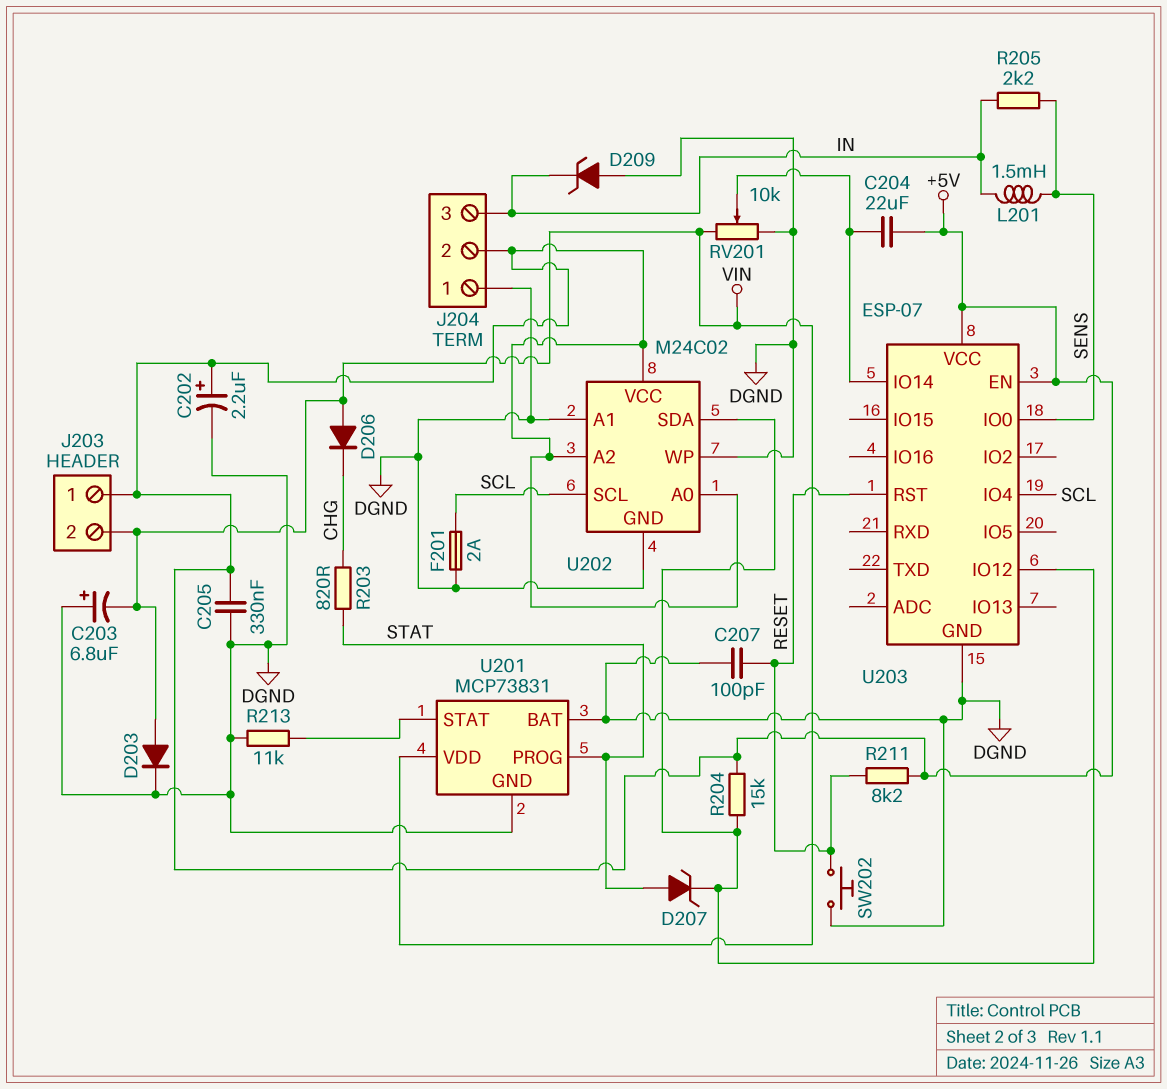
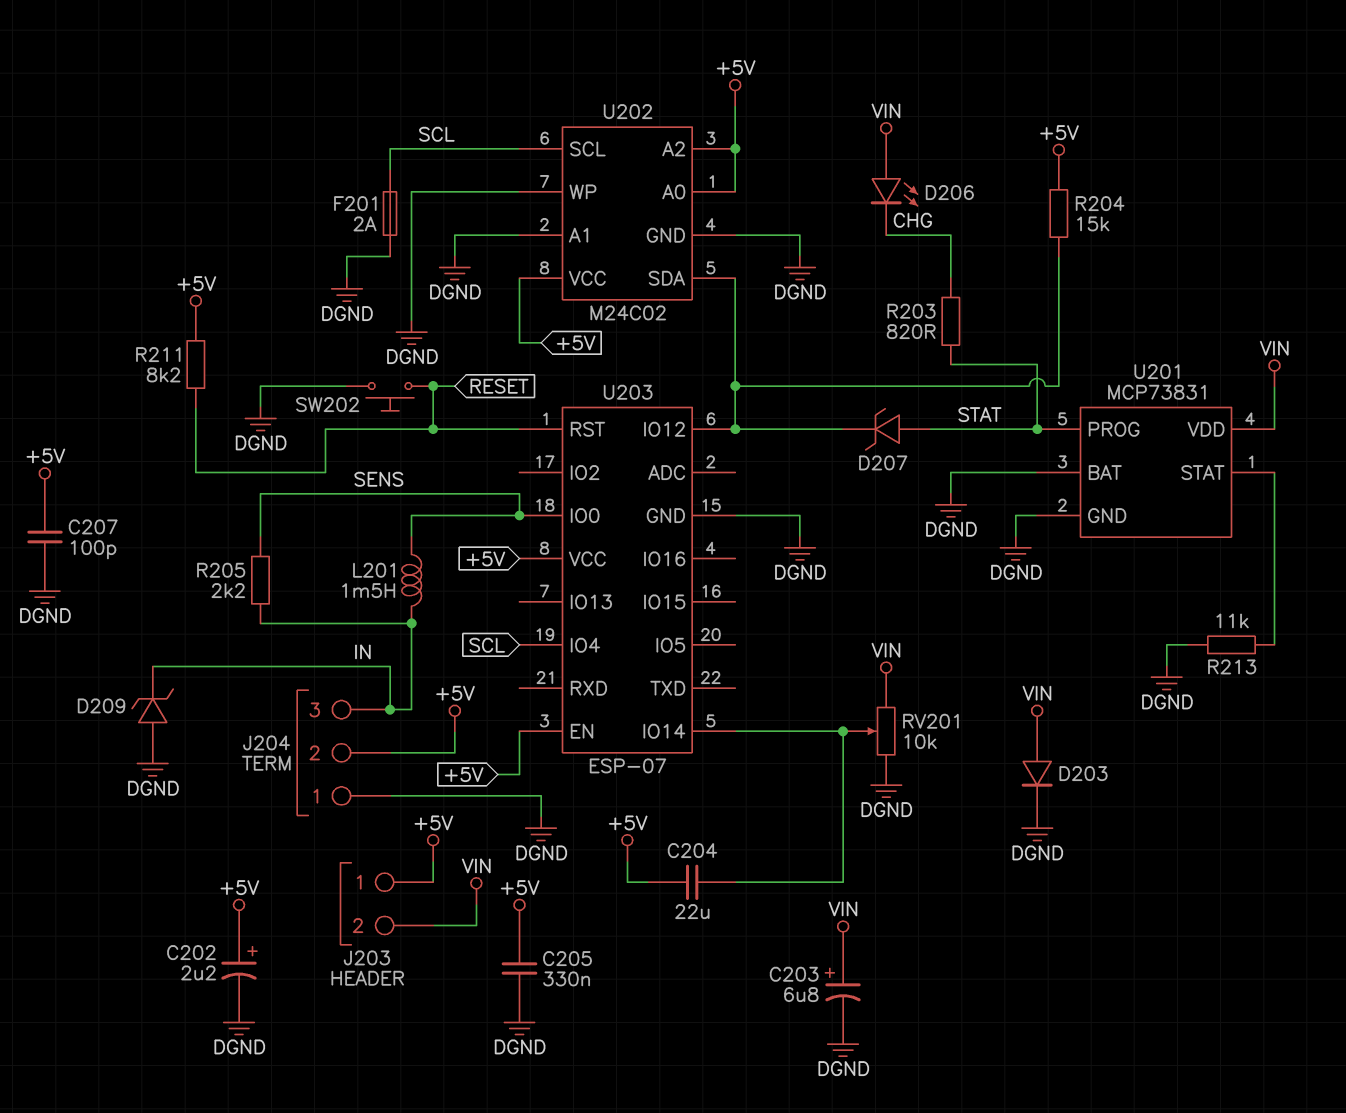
C203: 6.8uF (plus DGND, minus VIN) -> 6.8uF (plus VIN, minus DGND)
C207: 100pF (DGND, RESET) -> 100pF (+5V, DGND)
D206: diode (A VIN, K CHG) -> LED (A VIN, K CHG)

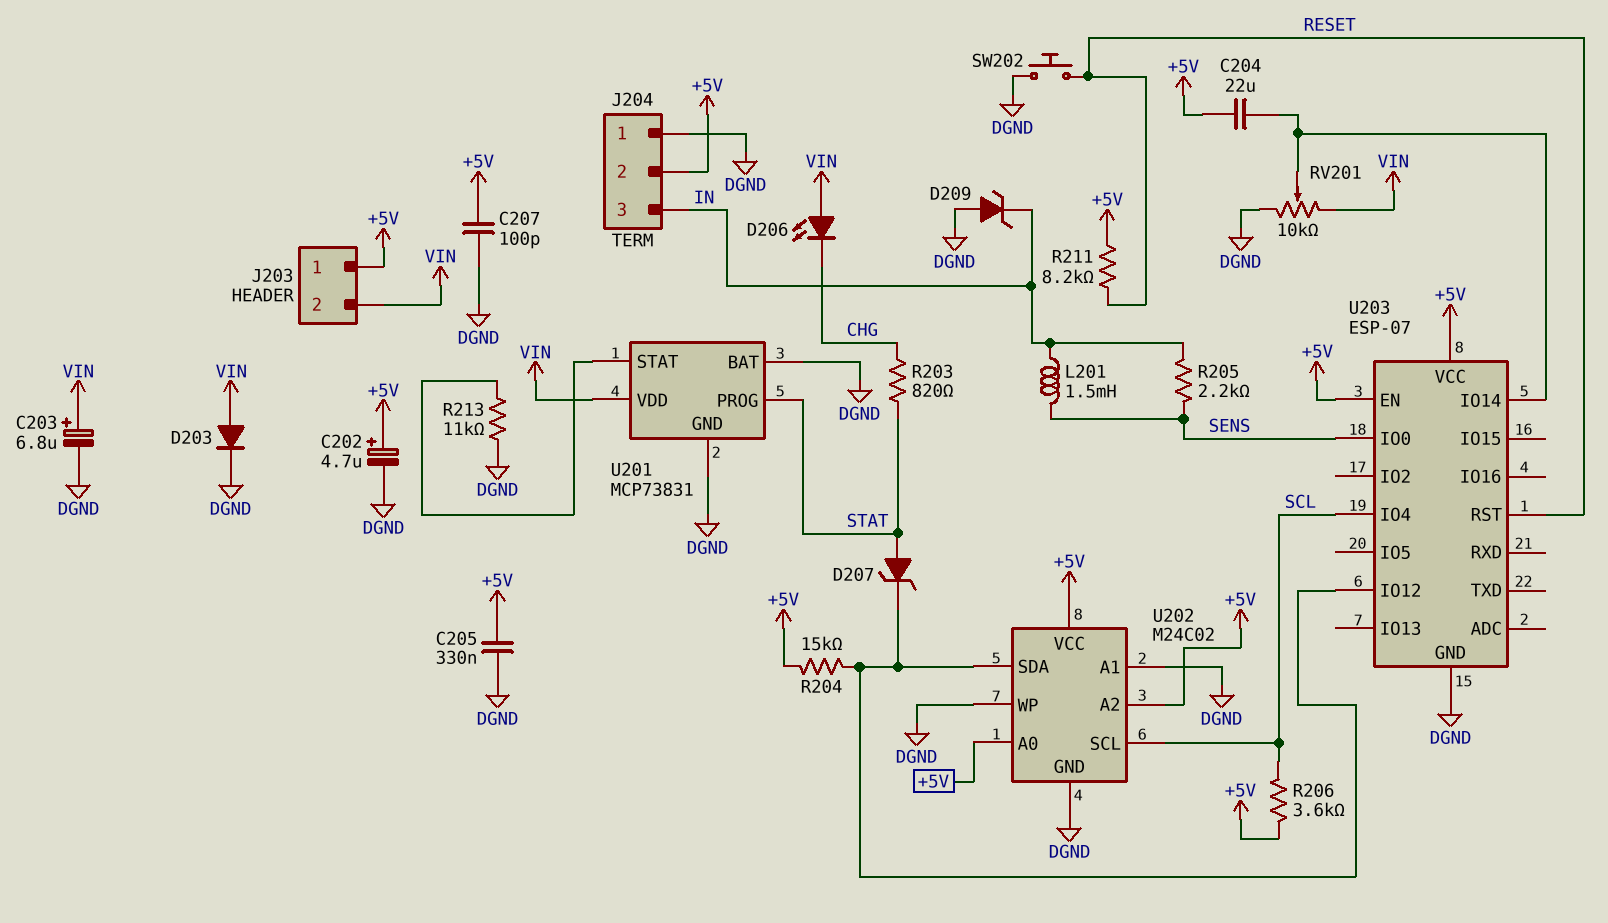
C202: 2.2uF (plus +5V, minus DGND) -> 4.7uF (plus +5V, minus DGND)
F201: 2A (DGND, SCL) -> none
R206: none -> 3.6k (+5V, SCL)

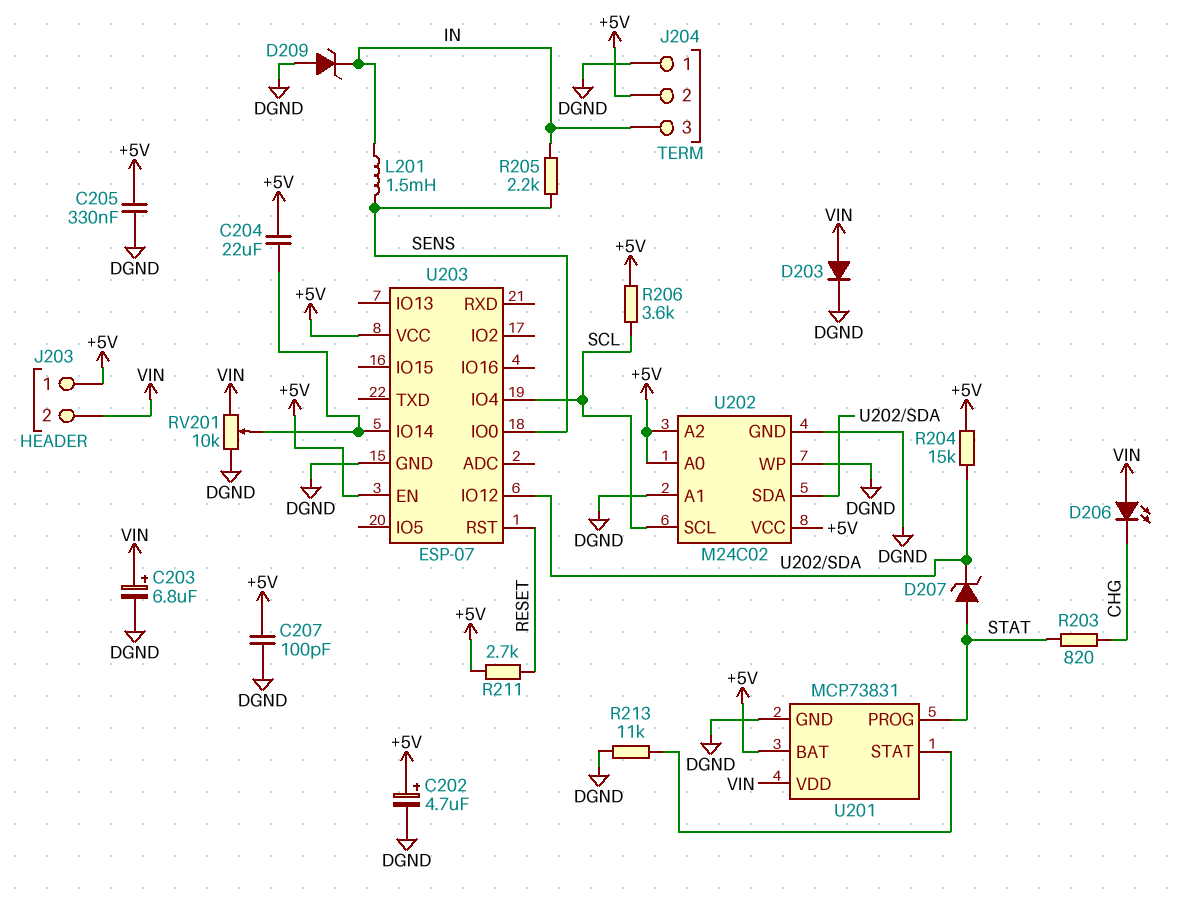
R211: 8.2k (+5V, RESET) -> 2.7k (+5V, RESET)
SW202: button (DGND, RESET) -> none
U201 pin BAT: DGND -> +5V

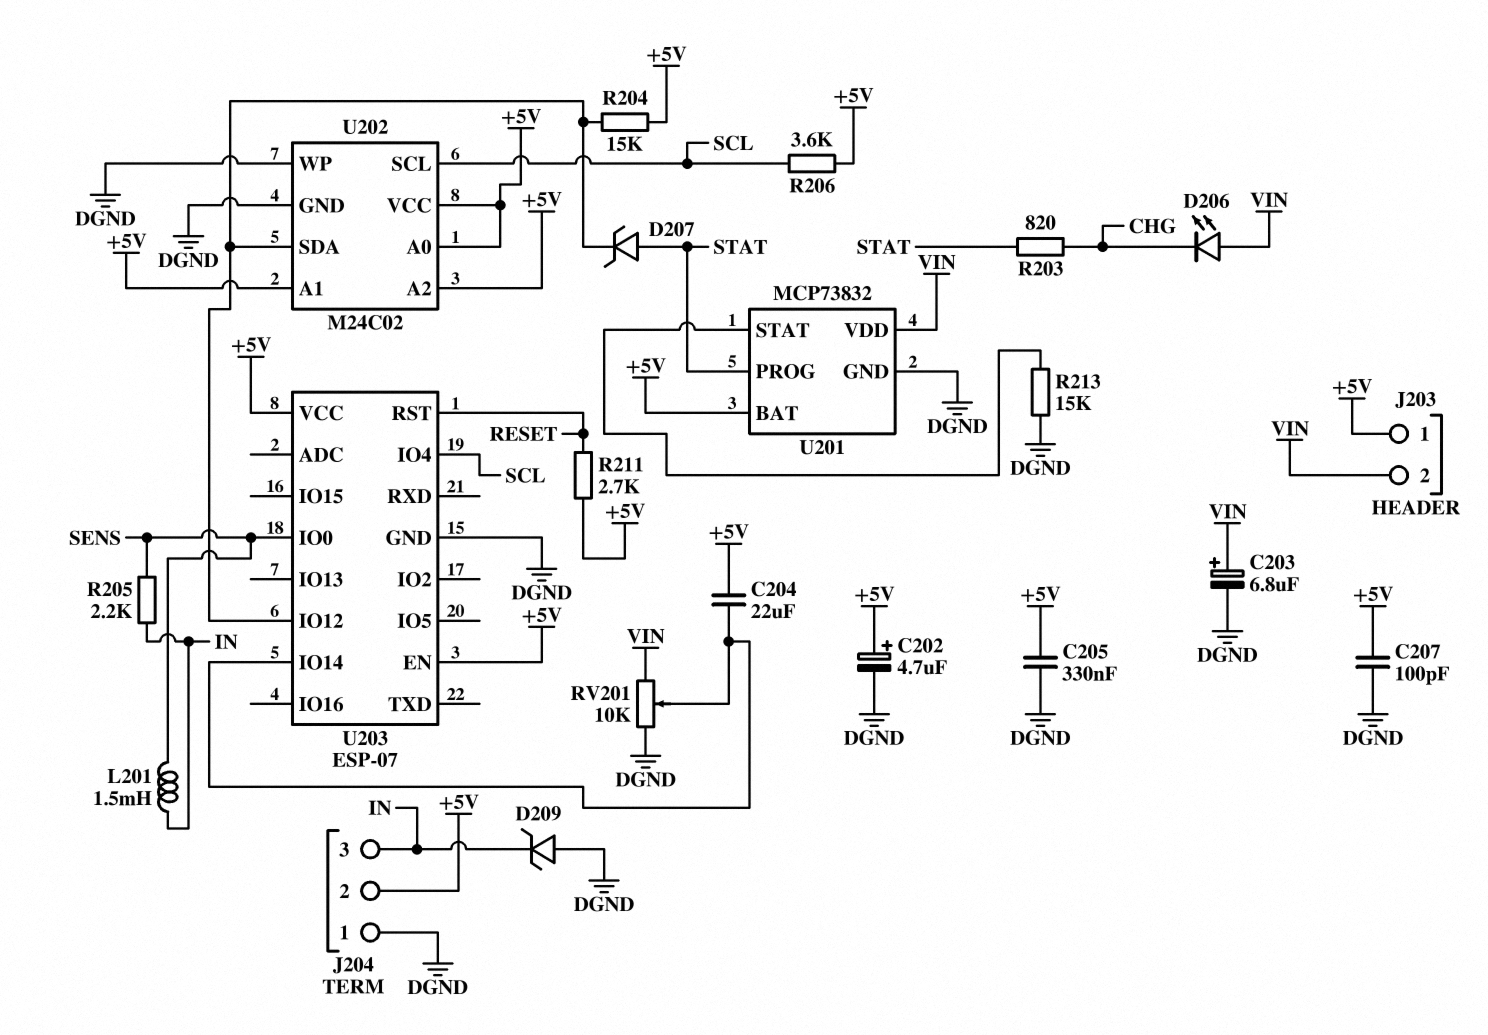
D203: diode (A VIN, K DGND) -> none
R213: 11k (DGND, U201/STAT) -> 15k (DGND, U201/STAT)
U201: MCP73831 -> MCP73832
U202 pin A1: DGND -> +5V

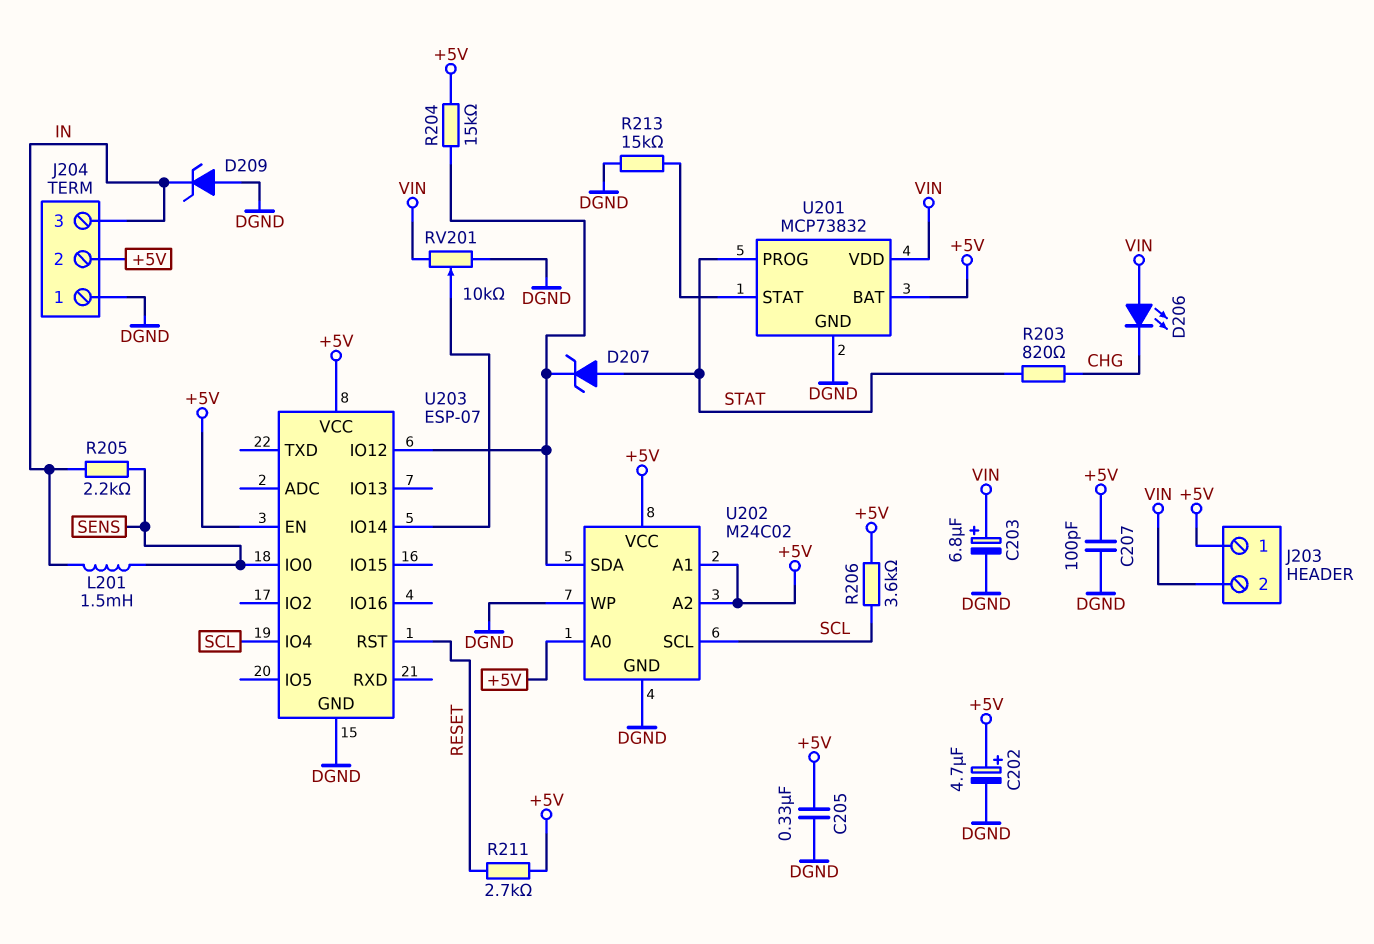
C204: 22uF (+5V, U203/IO14) -> none

